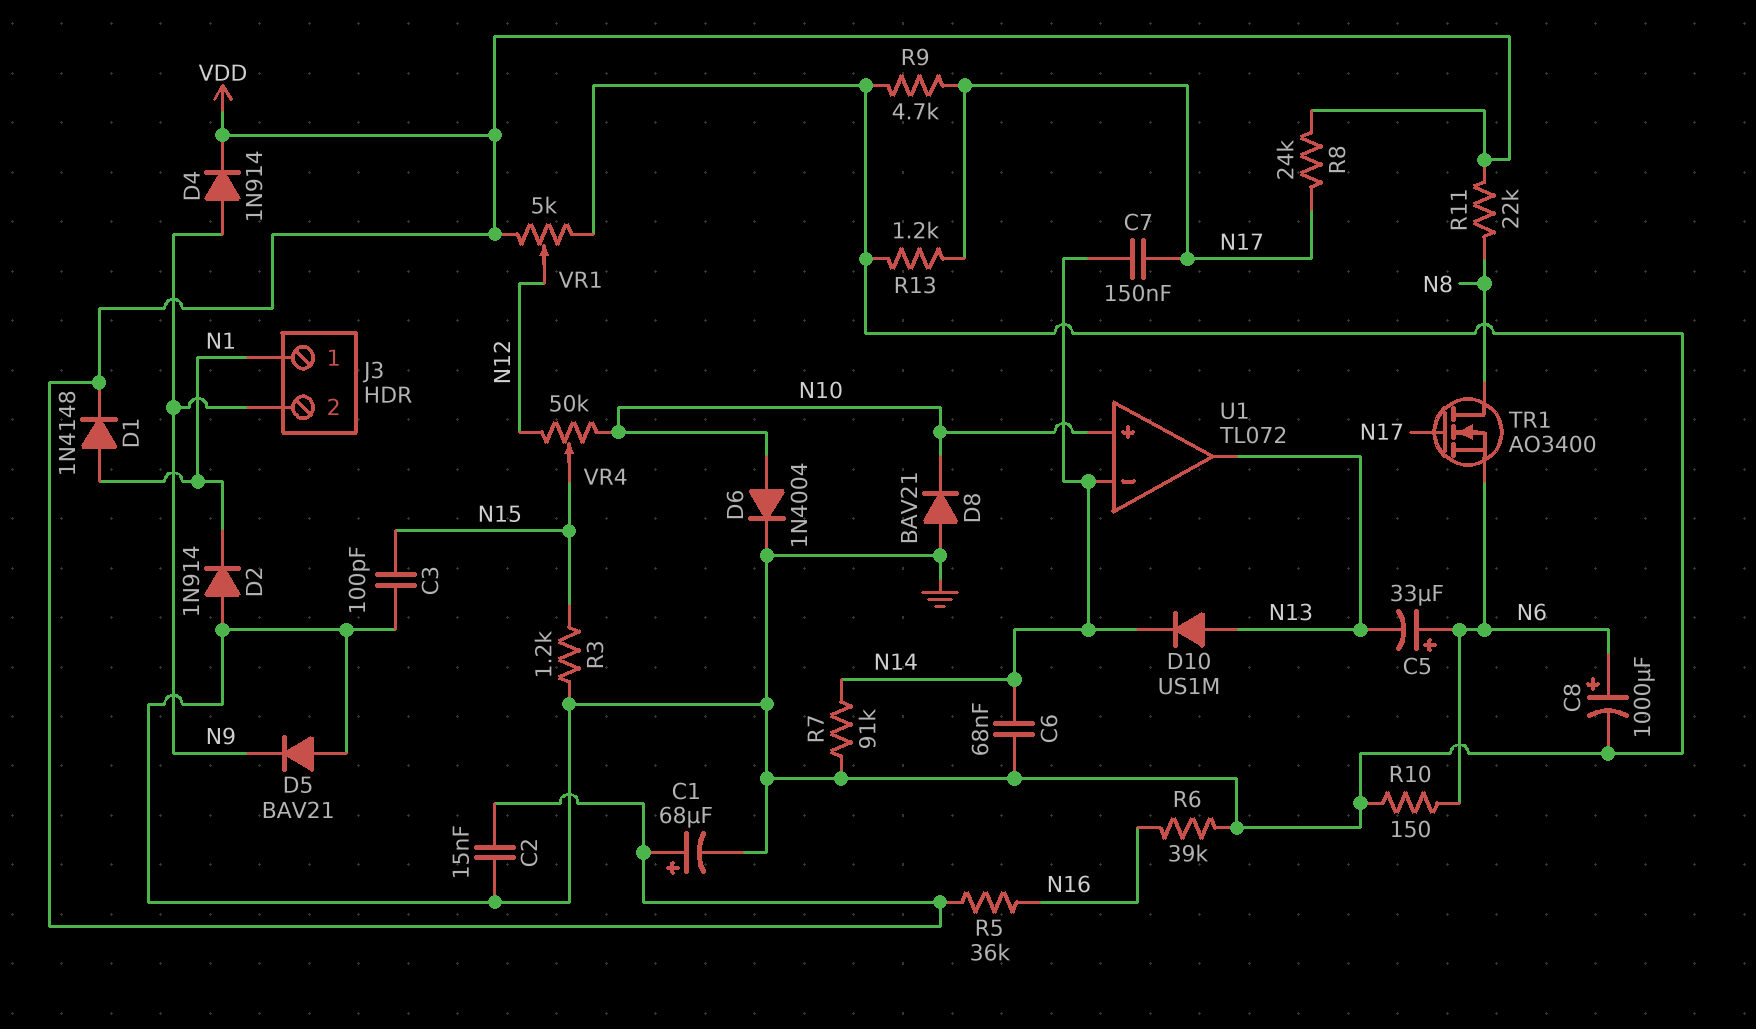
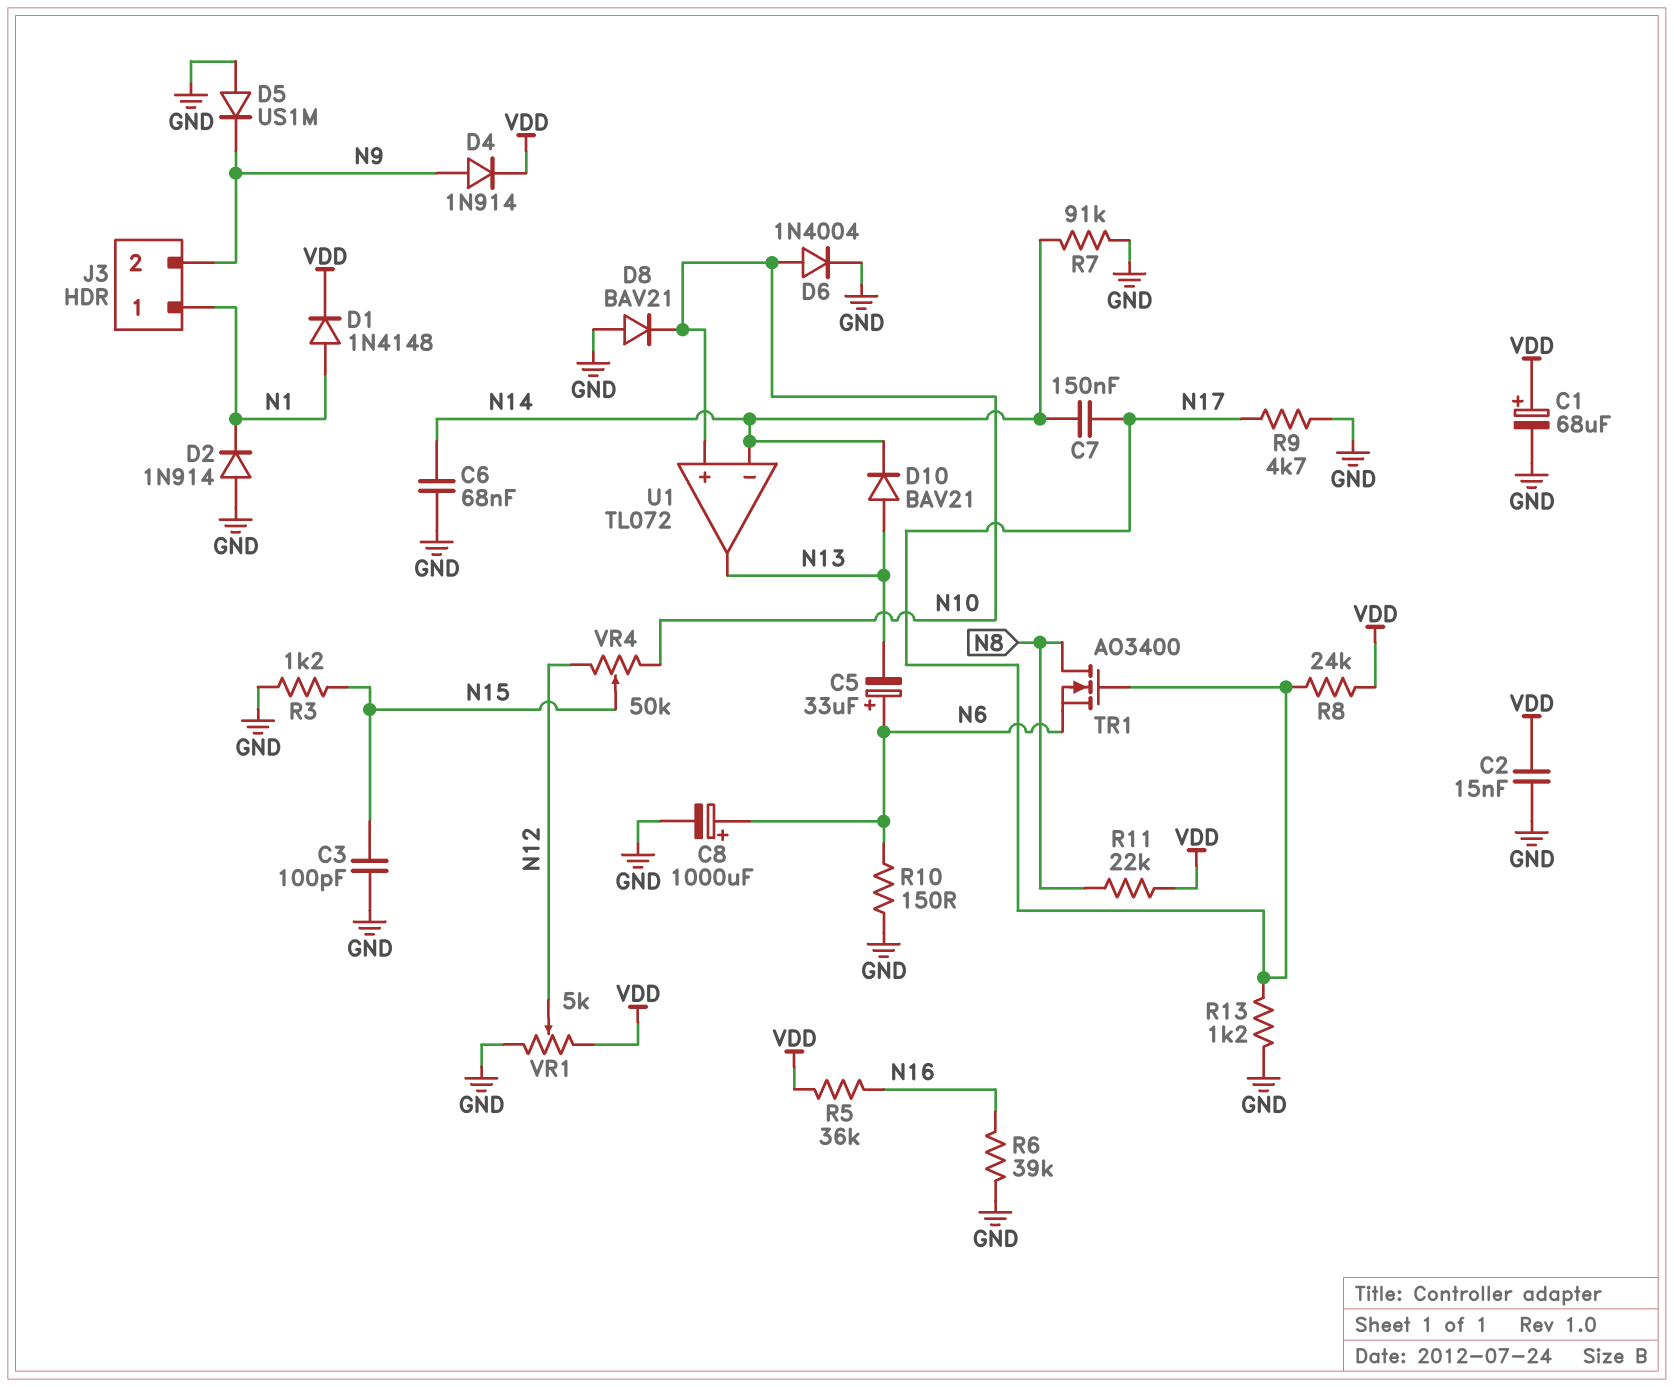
D5: diode BAV21 (A GND, K N9) -> diode US1M (A GND, K N9)
D10: diode US1M (A N13, K N14) -> diode BAV21 (A N13, K N14)

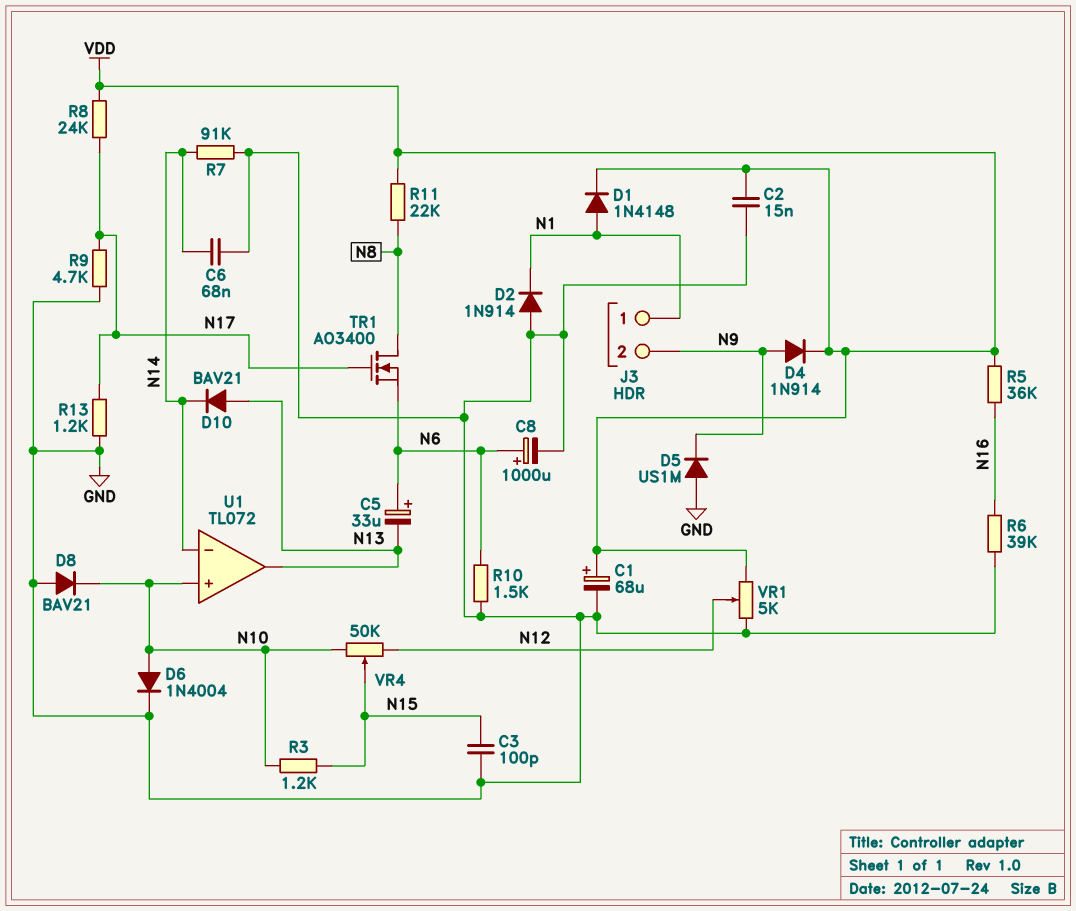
C7: 150nF (N14, N17) -> none
R3: 1.2k (GND, N15) -> 1.2k (N10, N15)
R10: 150 (GND, N6) -> 1.5k (GND, N6)

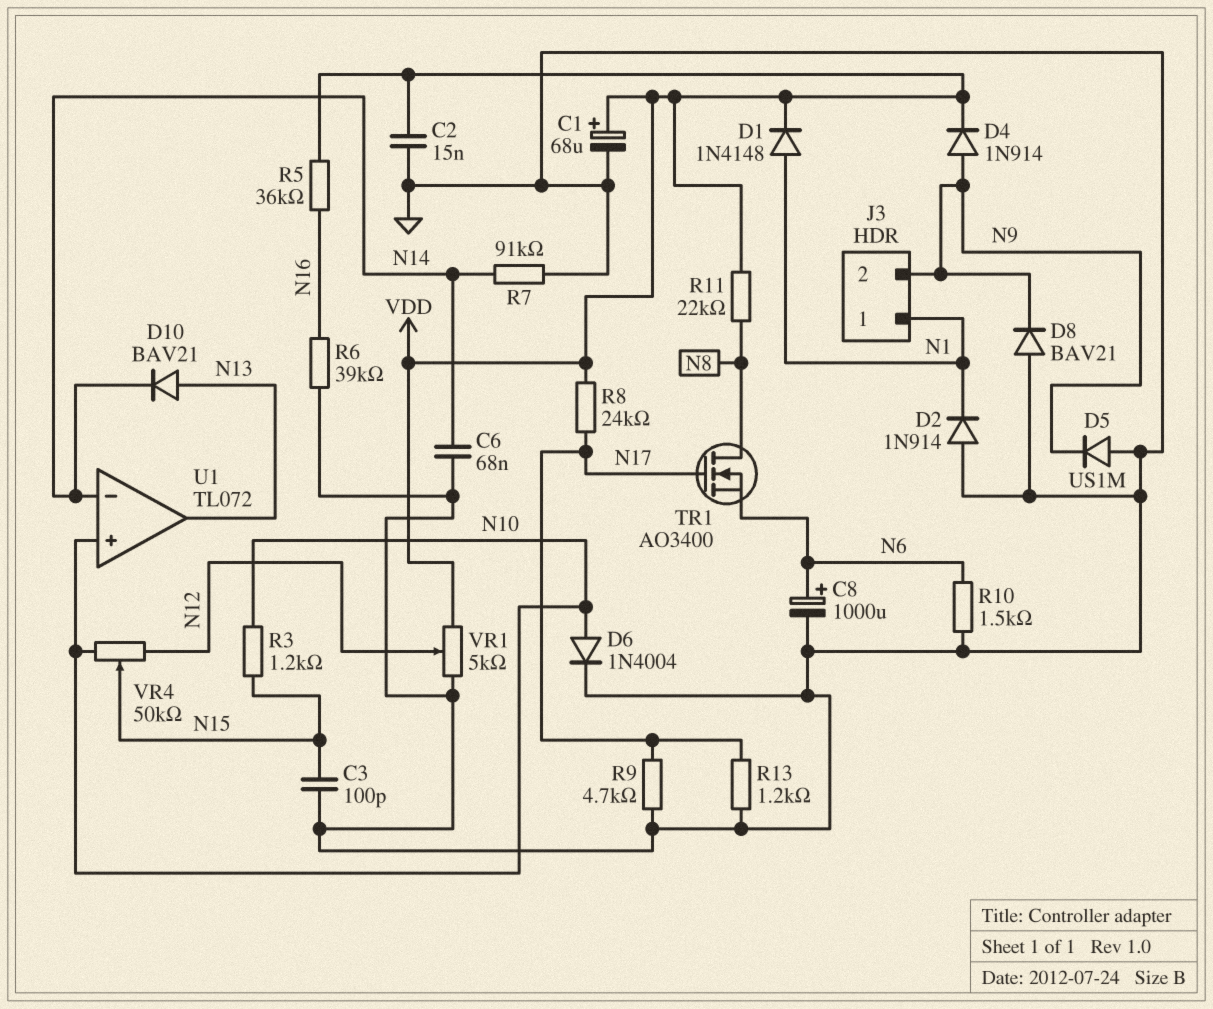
C5: 33uF (plus N6, minus N13) -> none
D8: diode BAV21 (A GND, K N10) -> diode BAV21 (A GND, K N9)

